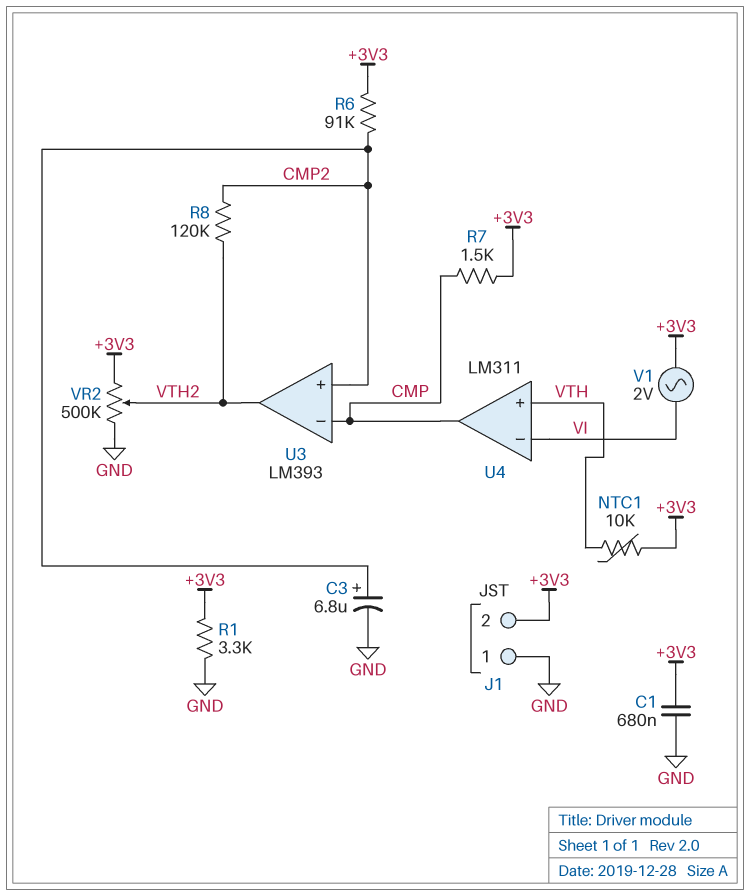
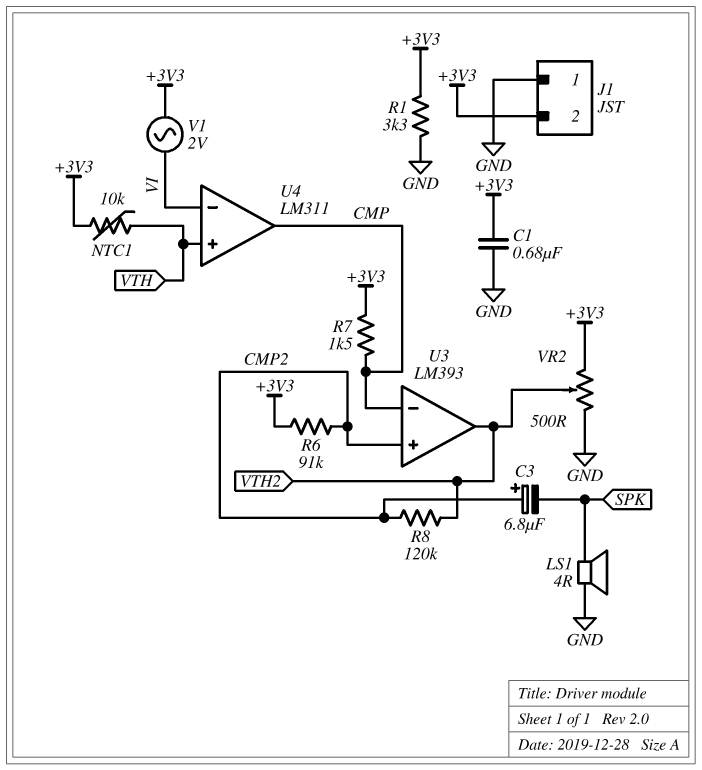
C3: 6.8uF (plus CMP2, minus GND) -> 6.8uF (plus CMP2, minus SPK)
LS1: none -> speaker 4R (GND, SPK)
VR2: 500k (+3V3, GND, wiper VTH2) -> 500 (+3V3, GND, wiper VTH2)

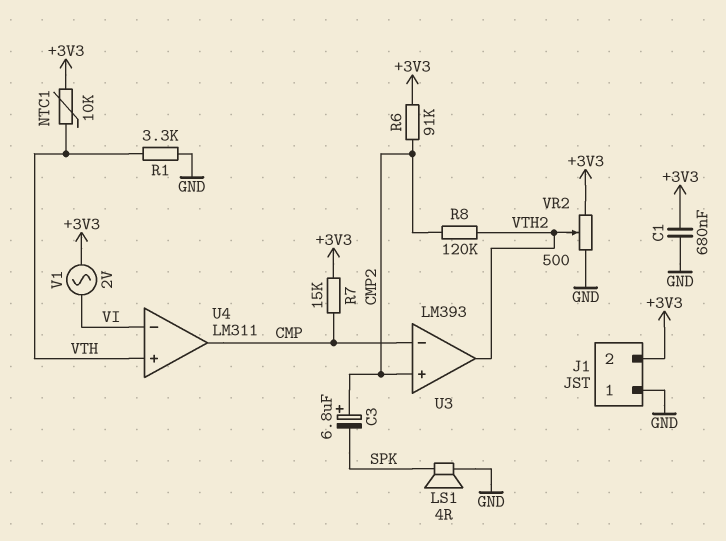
R1: 3.3k (+3V3, GND) -> 3.3k (GND, VTH)
R7: 1.5k (+3V3, CMP) -> 15k (+3V3, CMP)

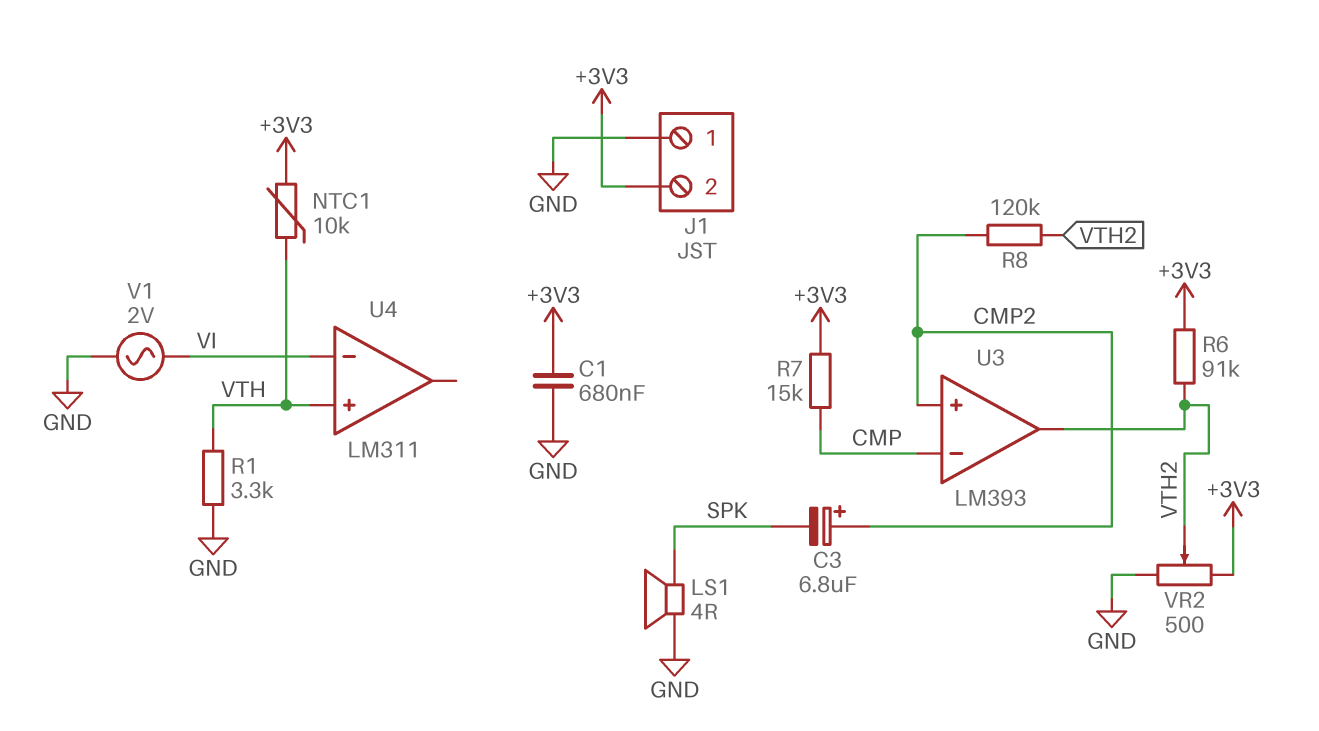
R6: 91k (+3V3, CMP2) -> 91k (+3V3, VTH2)
U4 pin out: CMP -> none
V1: AC 2V (+3V3, VI) -> AC 2V (GND, VI)

